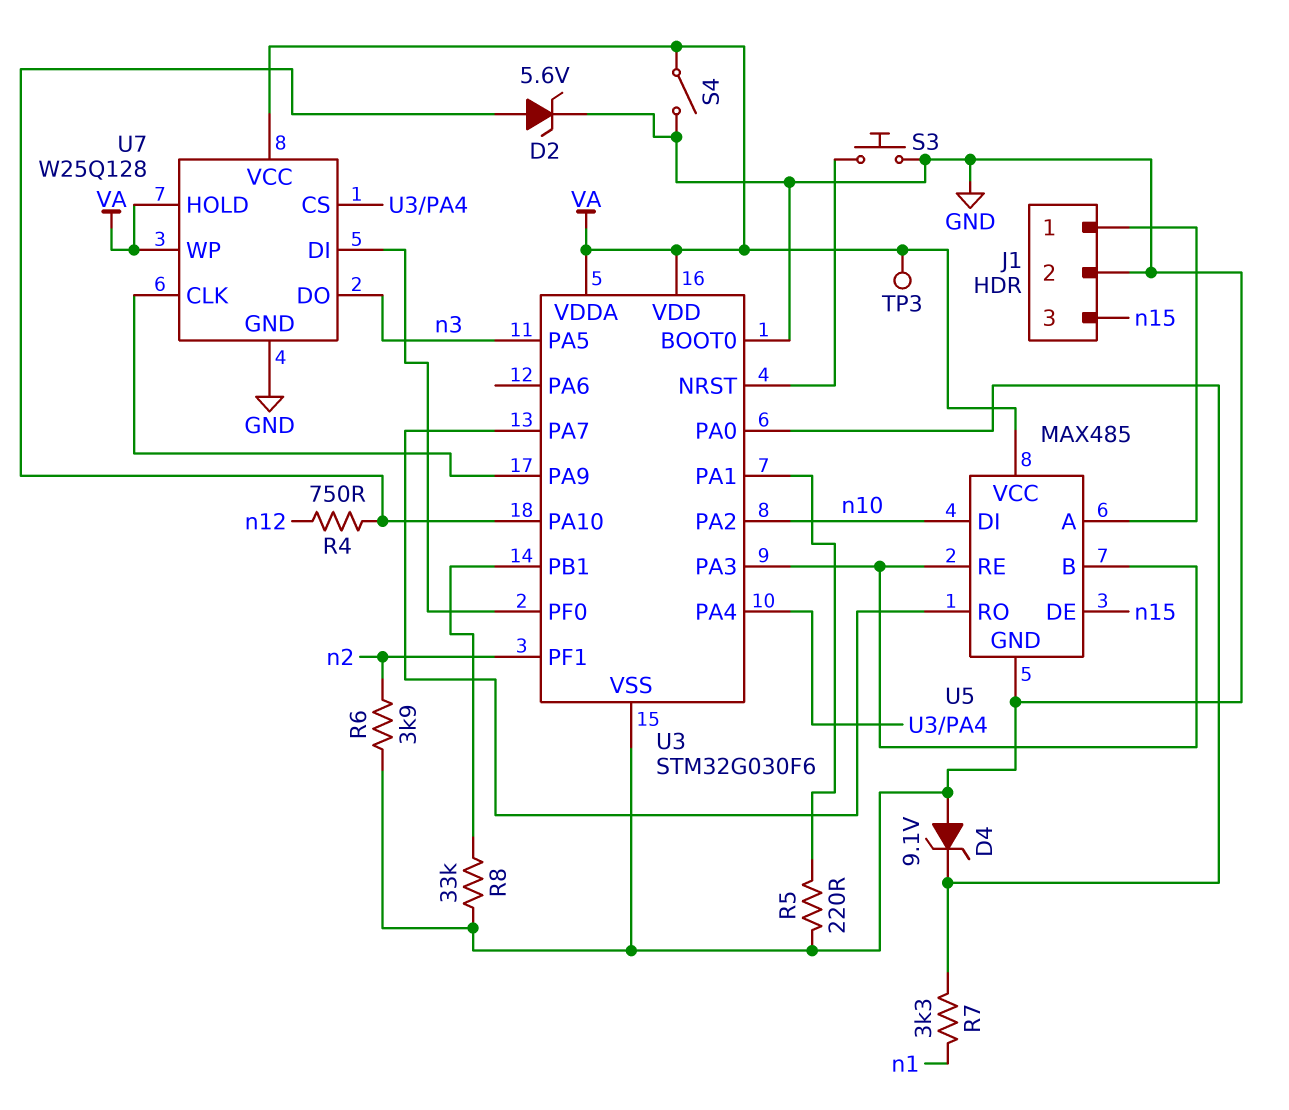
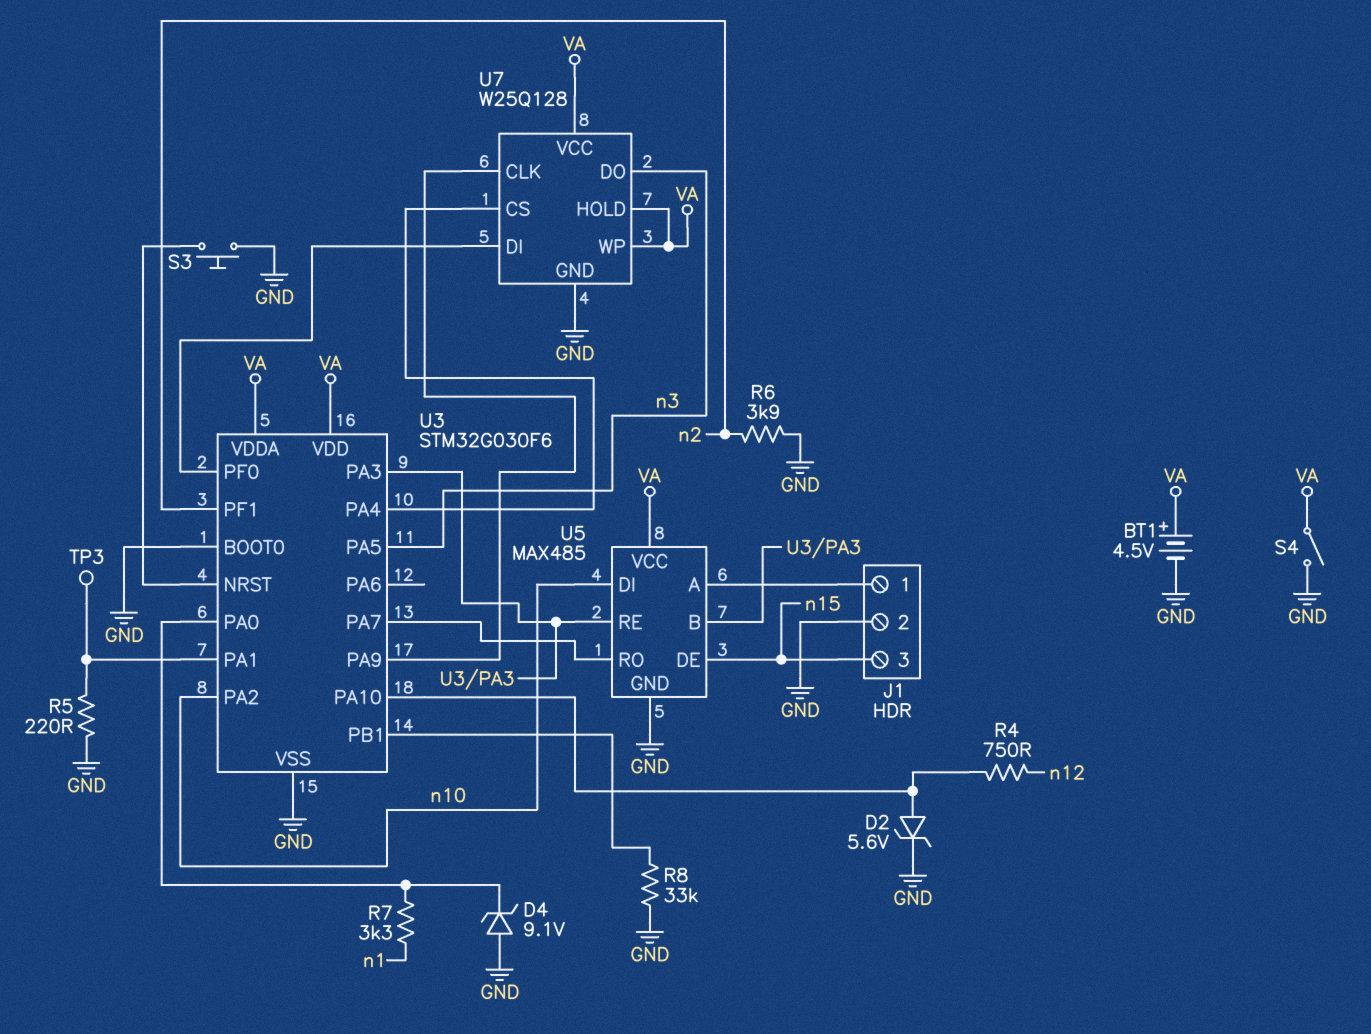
BT1: none -> 4.5V (plus VA, minus GND)
TP3: test point (VA) -> test point (U3/PA1)

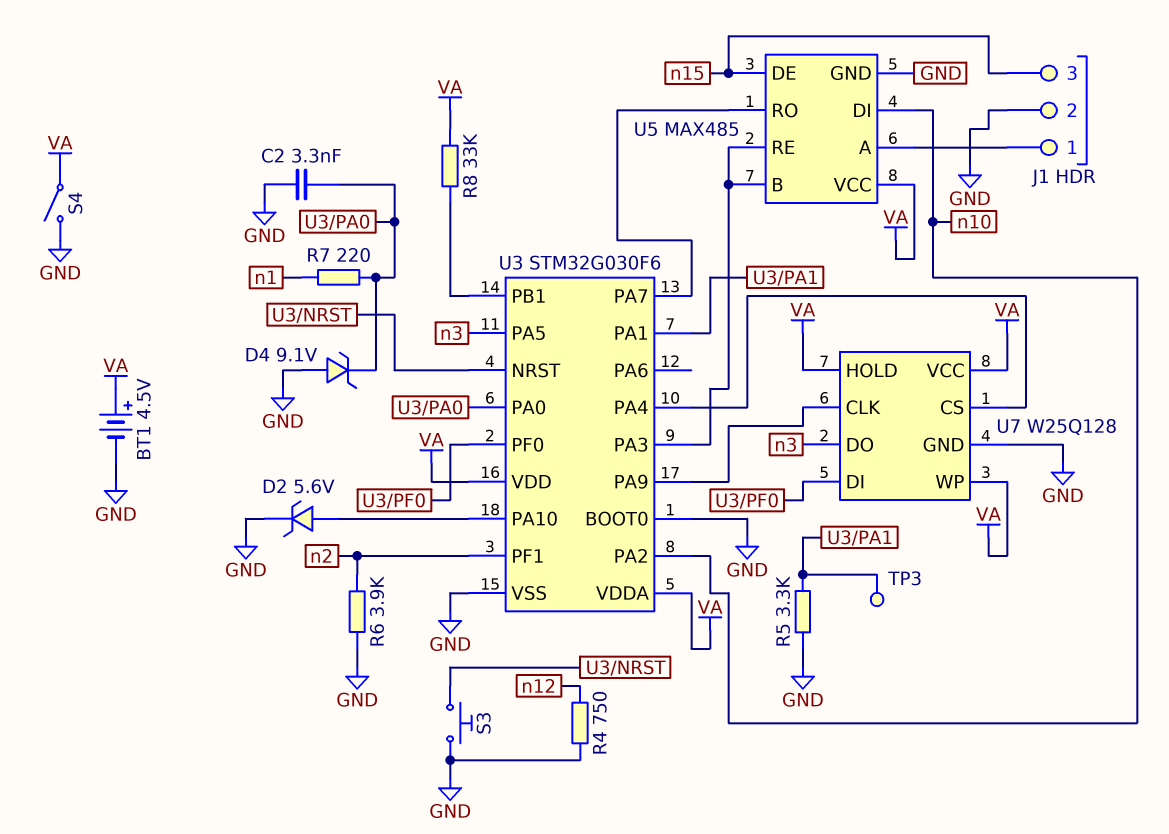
C2: none -> 3.3nF (GND, U3/PA0)
R4: 750 (U3/PA10, n12) -> 750 (GND, n12)
R5: 220 (GND, U3/PA1) -> 3.3k (GND, U3/PA1)
R7: 3.3k (U3/PA0, n1) -> 220 (U3/PA0, n1)
R8: 33k (GND, U3/PB1) -> 33k (U3/PB1, VA)

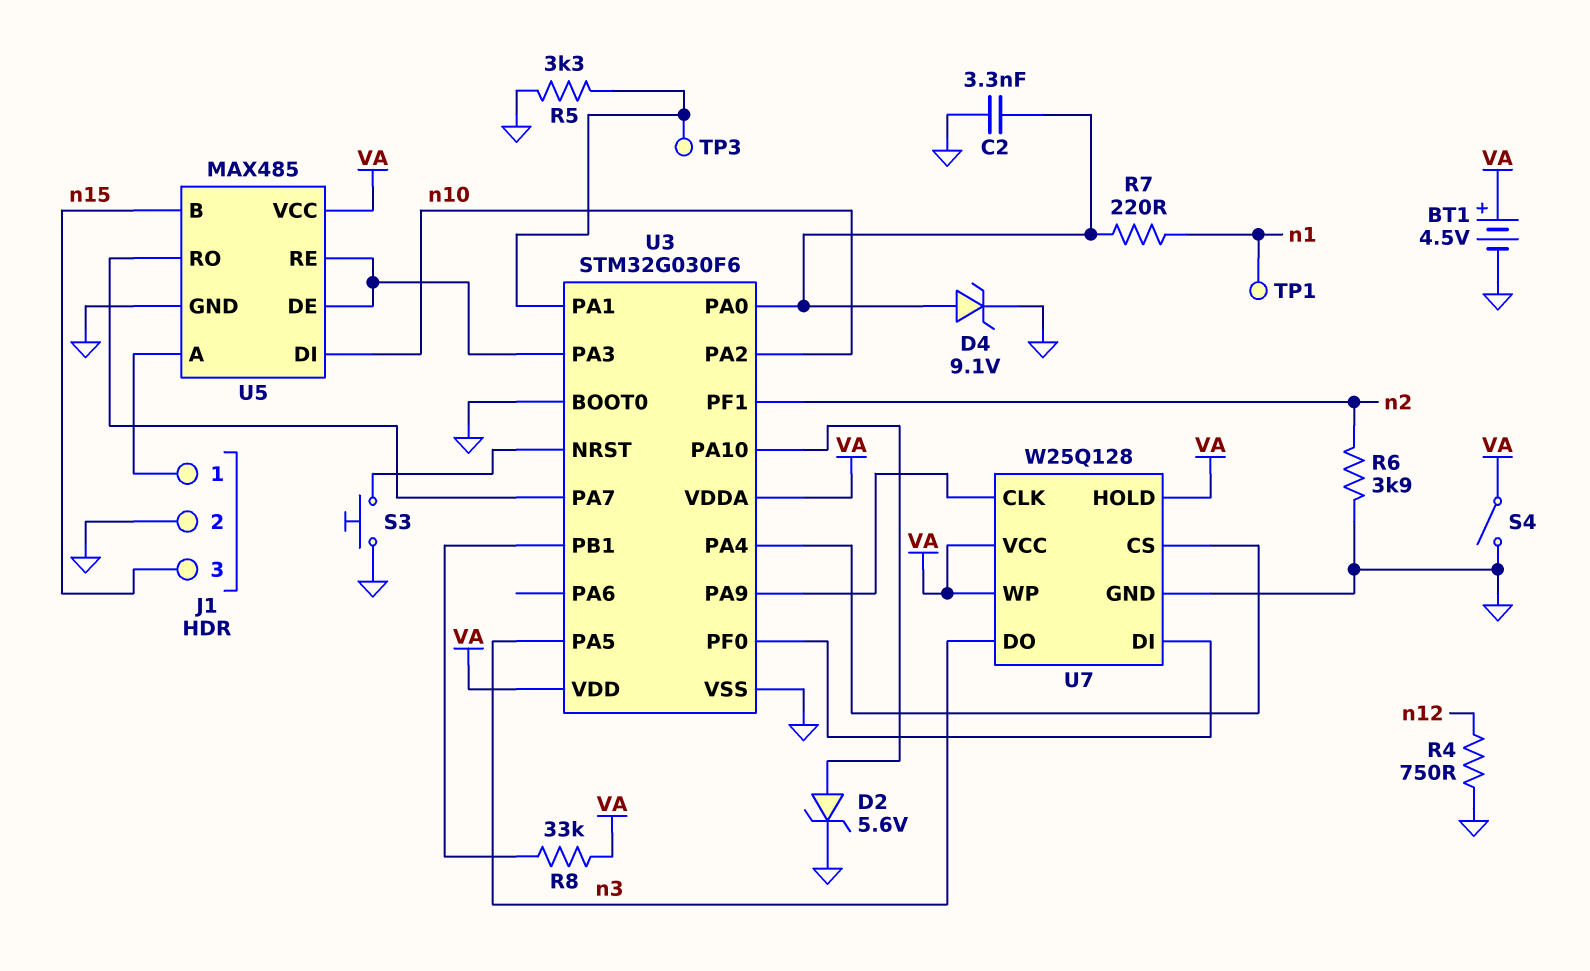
D4: zener 9.1V (A GND, K U3/PA0) -> zener 9.1V (A U3/PA0, K GND)
TP1: none -> test point (n1)
U5 pin B: U3/PA3 -> n15
U5 pin DE: n15 -> U3/PA3

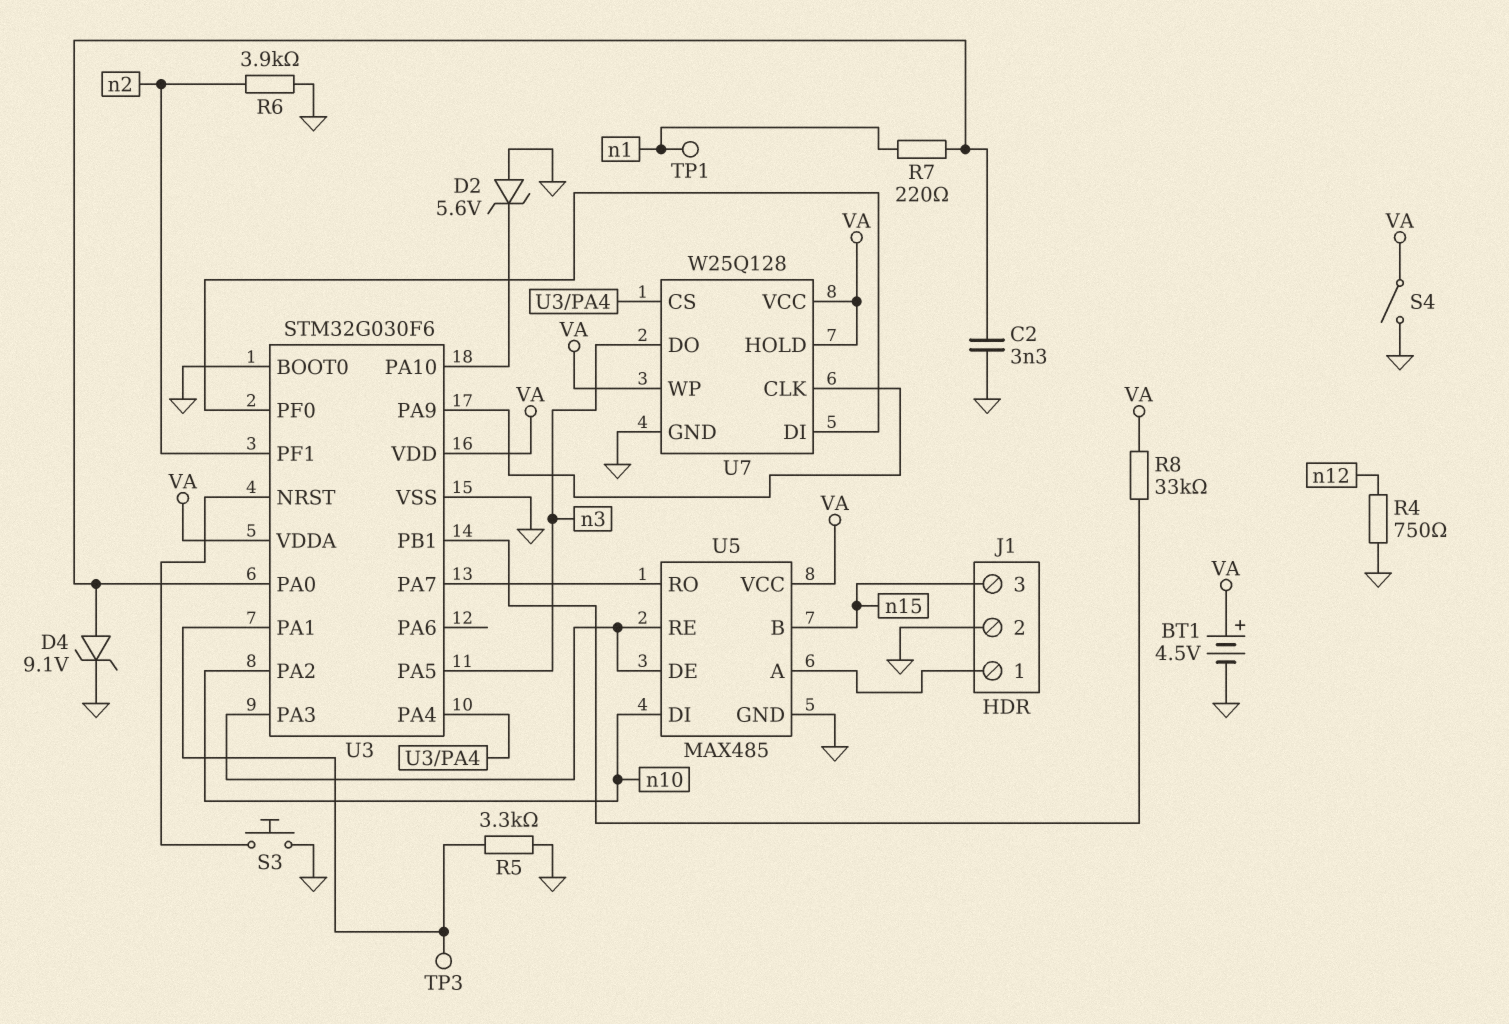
D2: zener 5.6V (A U3/PA10, K GND) -> zener 5.6V (A GND, K U3/PA10)

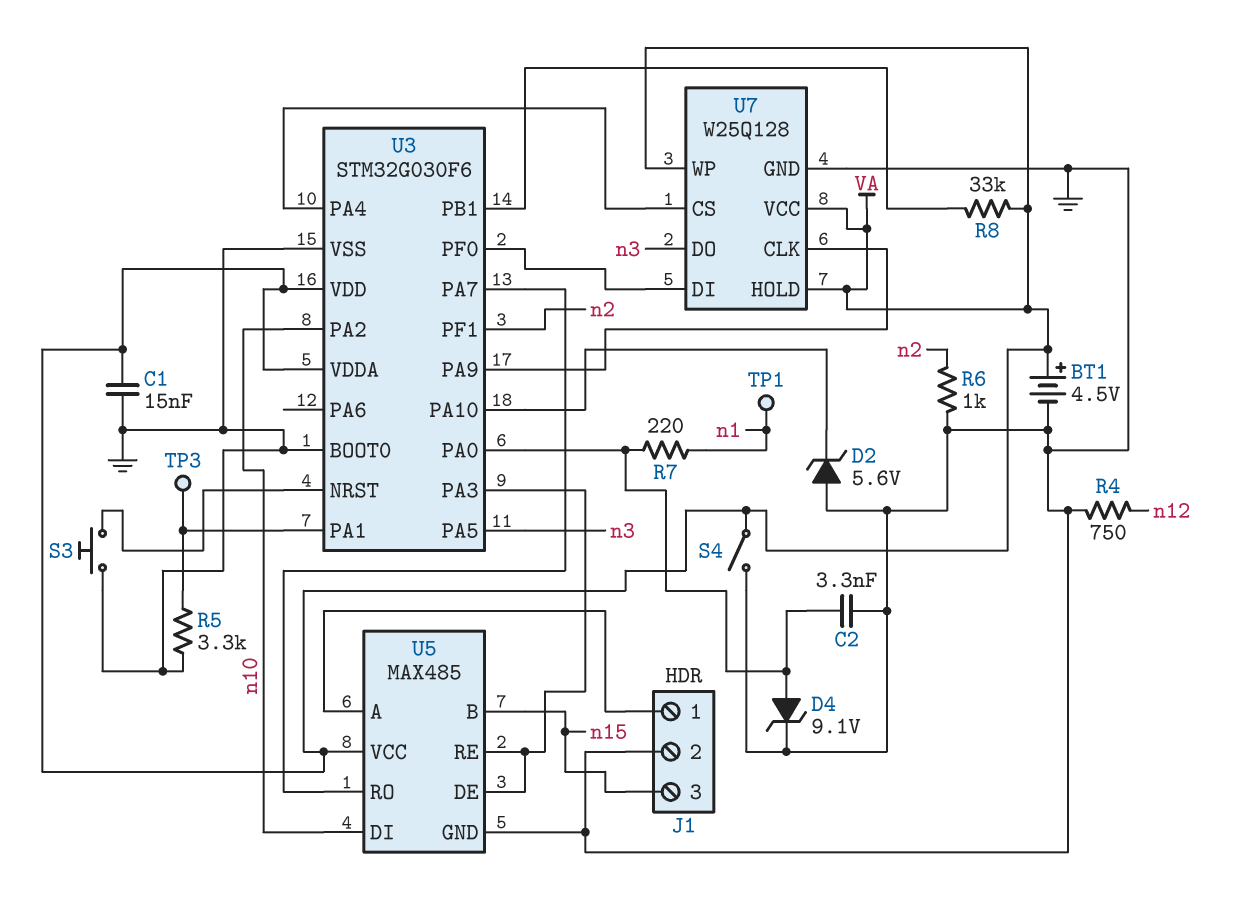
C1: none -> 15nF (GND, VA)
R6: 3.9k (GND, n2) -> 1k (GND, n2)

